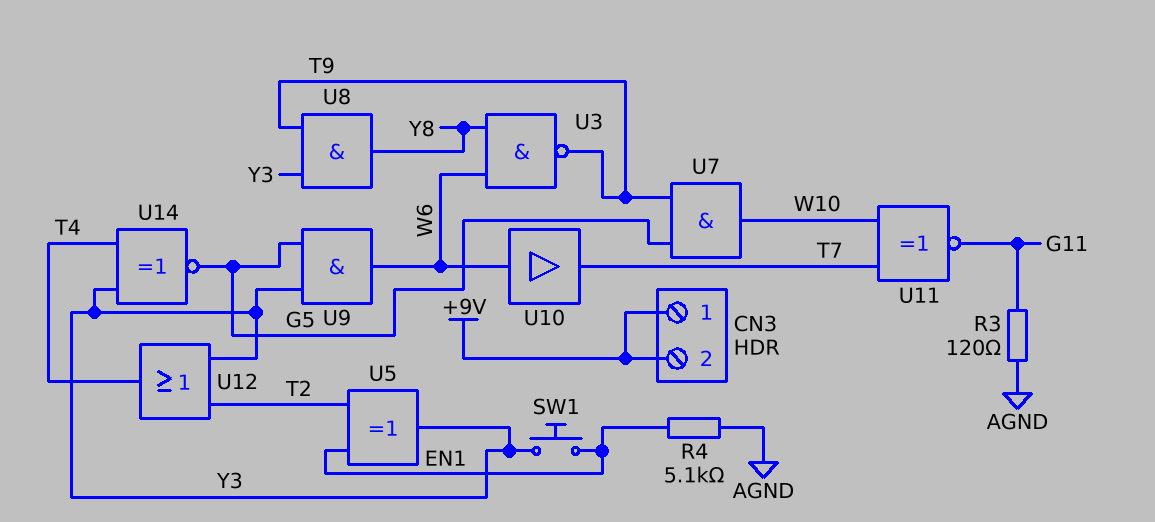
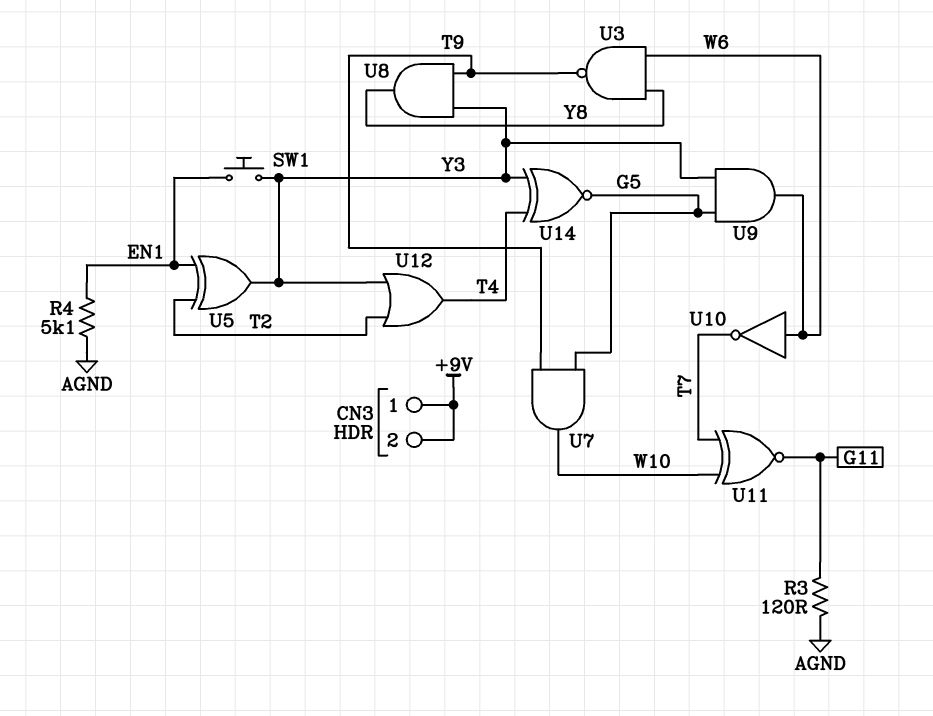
U10: buffer (in W6, out T7) -> NOT (in W6, out T7)

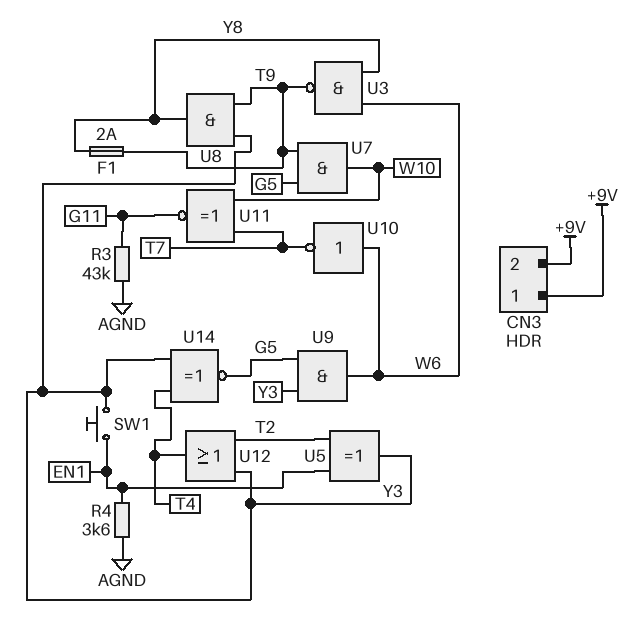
F1: none -> 2A (T9, Y8)
R3: 120 (AGND, G11) -> 43k (AGND, G11)
R4: 5.1k (AGND, EN1) -> 3.6k (AGND, EN1)

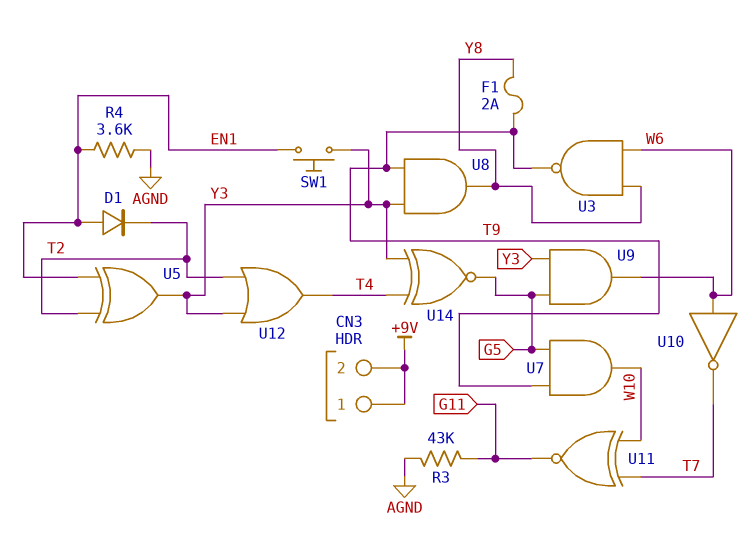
D1: none -> diode (A EN1, K T2)

